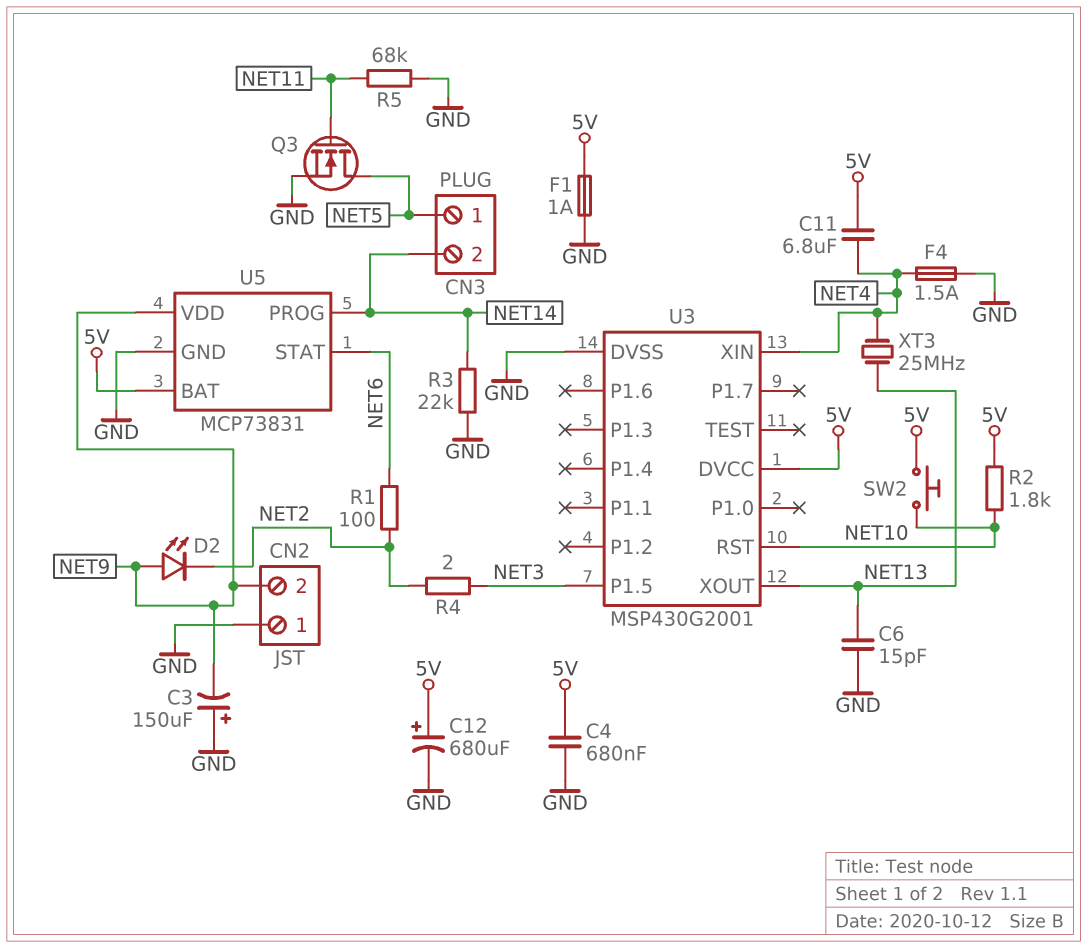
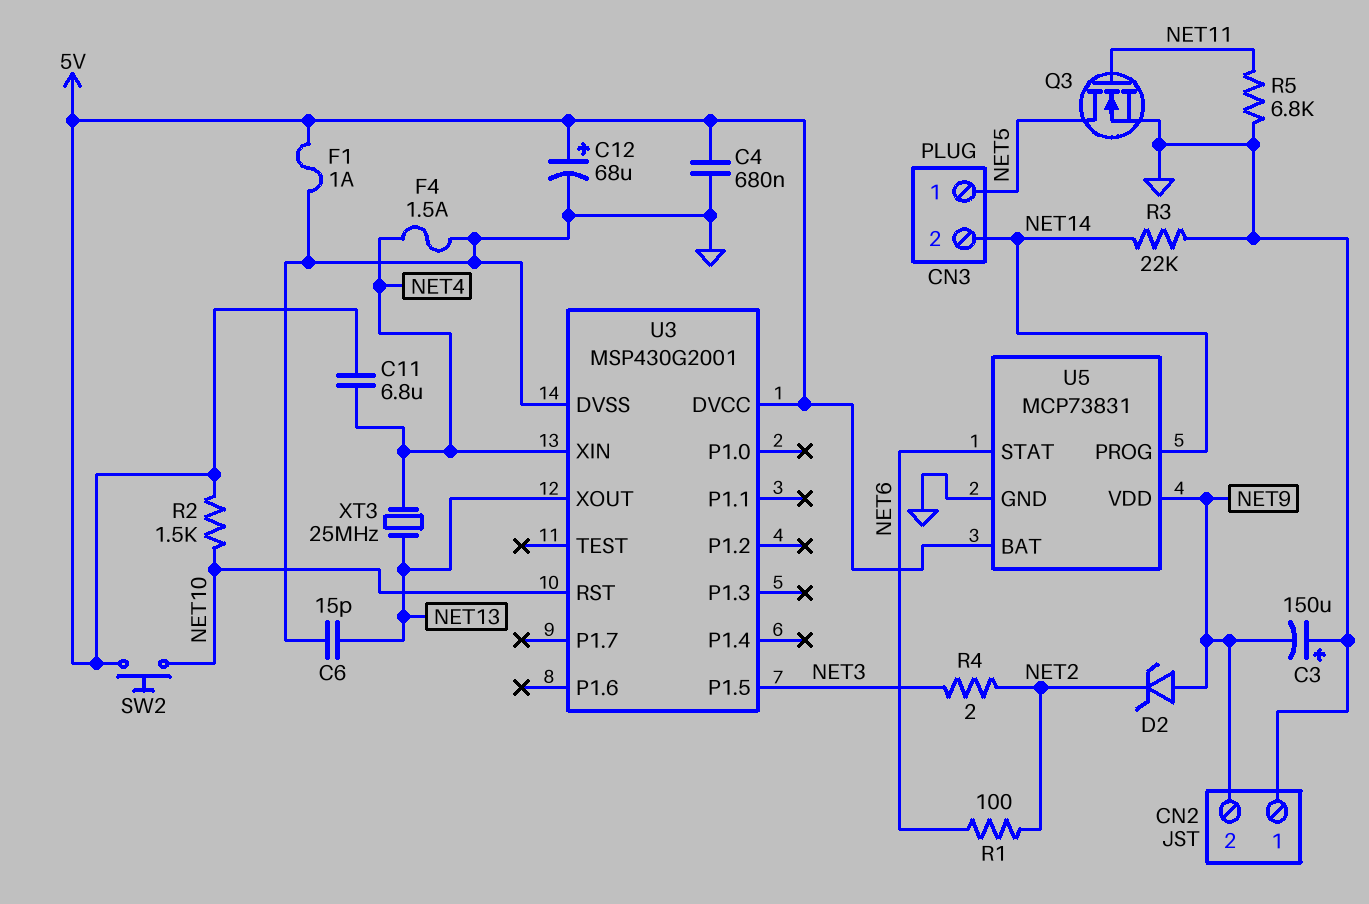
C12: 680uF (plus 5V, minus GND) -> 68uF (plus 5V, minus GND)
D2: LED (A NET9, K NET2) -> zener (A NET9, K NET2)
R2: 1.8k (5V, NET10) -> 1.5k (5V, NET10)
R5: 68k (GND, NET11) -> 6.8k (GND, NET11)

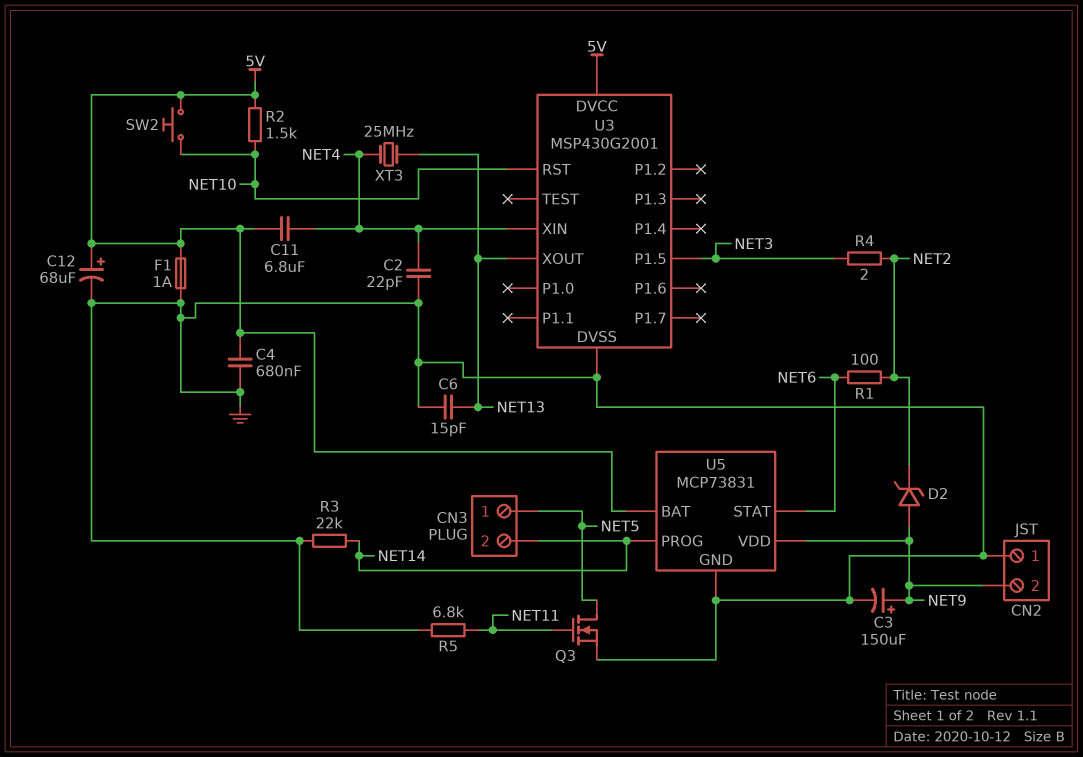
C2: none -> 22pF (GND, NET4)
C3: 150uF (plus GND, minus NET9) -> 150uF (plus NET9, minus GND)
F4: 1.5A (GND, NET4) -> none

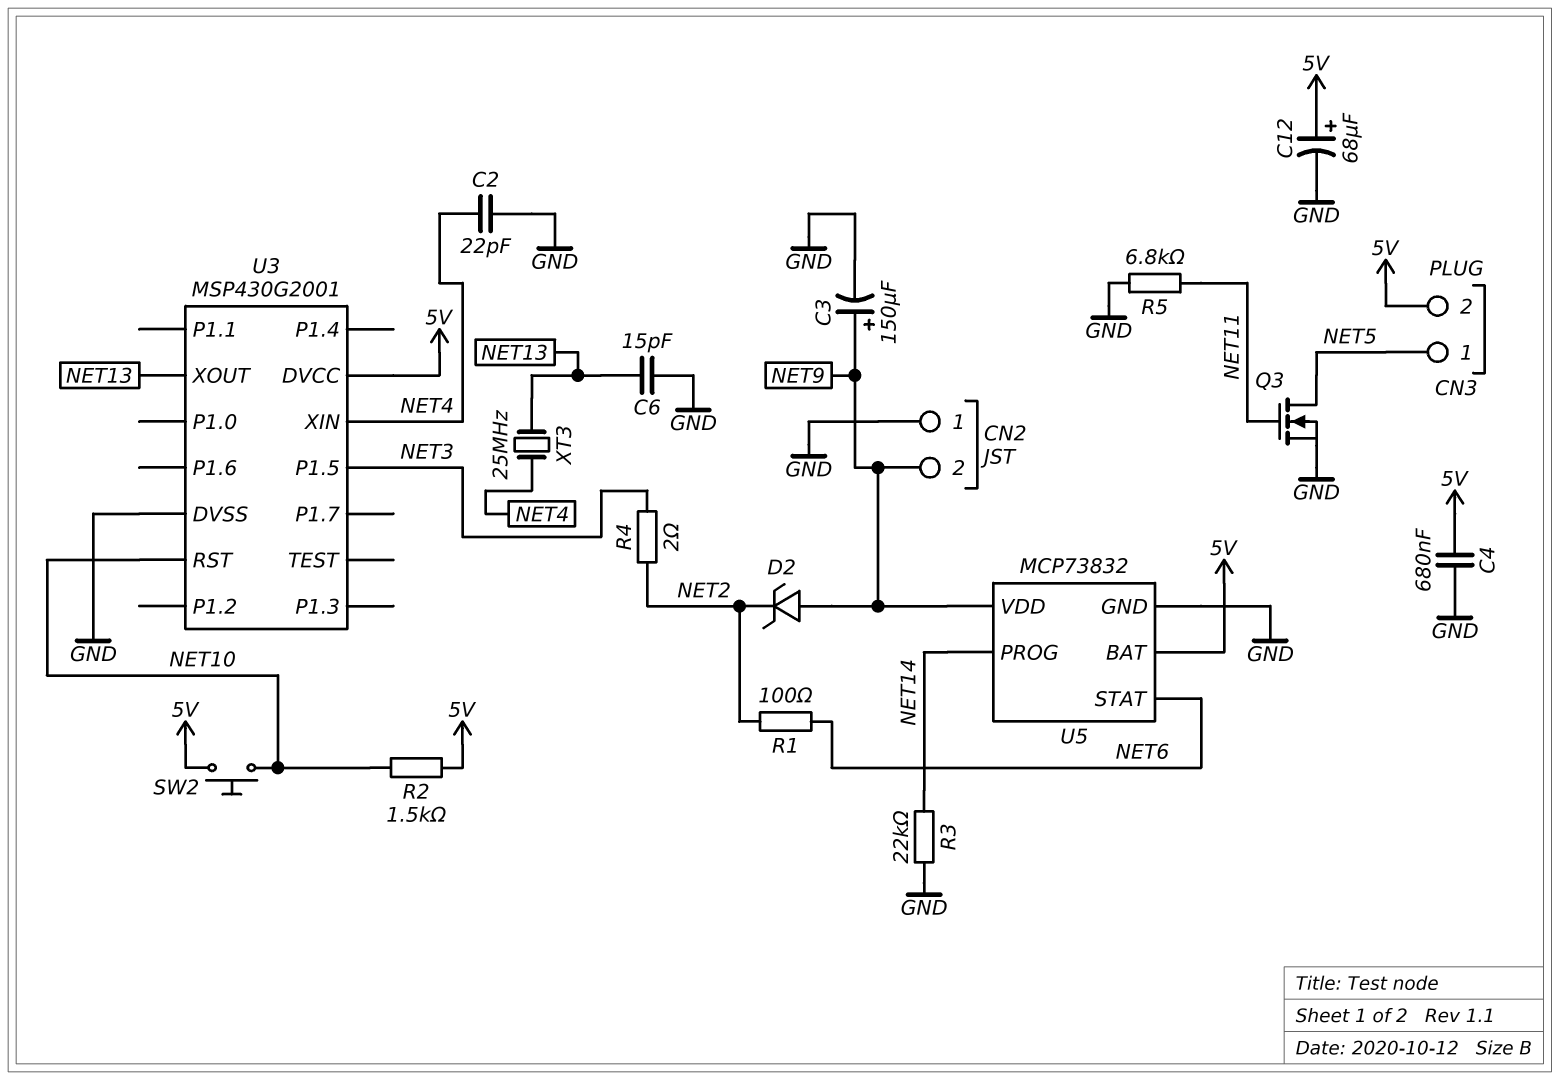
C11: 6.8uF (5V, NET4) -> none
CN3 pin 2: NET14 -> 5V
F1: 1A (5V, GND) -> none
U5: MCP73831 -> MCP73832

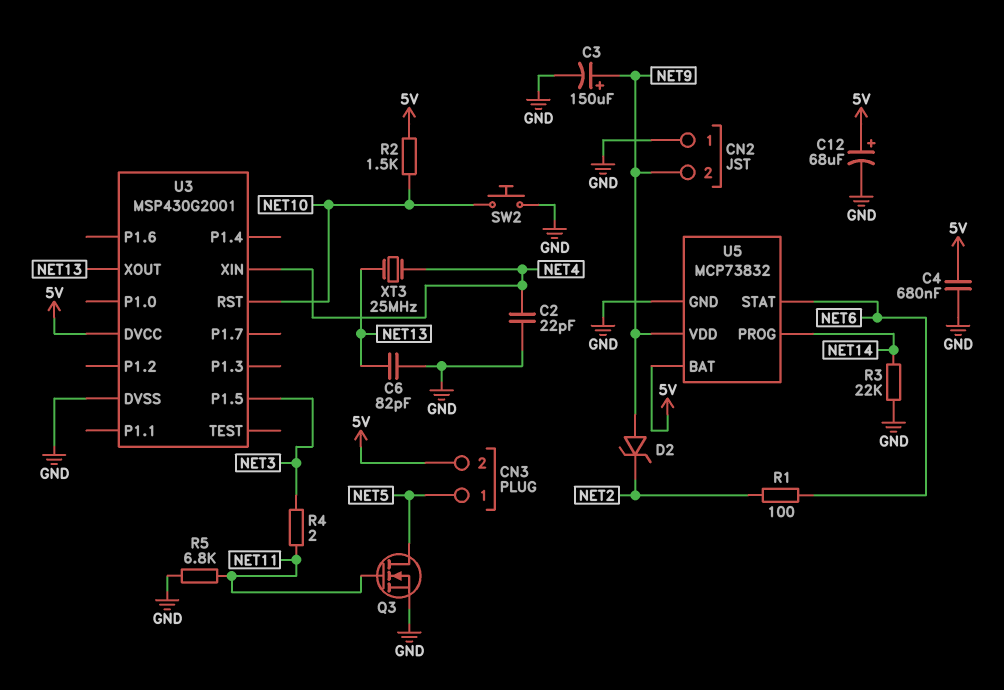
C6: 15pF (GND, NET13) -> 82pF (GND, NET13)
R4: 2 (NET2, NET3) -> 2 (NET3, NET11)
SW2: button (5V, NET10) -> button (GND, NET10)

